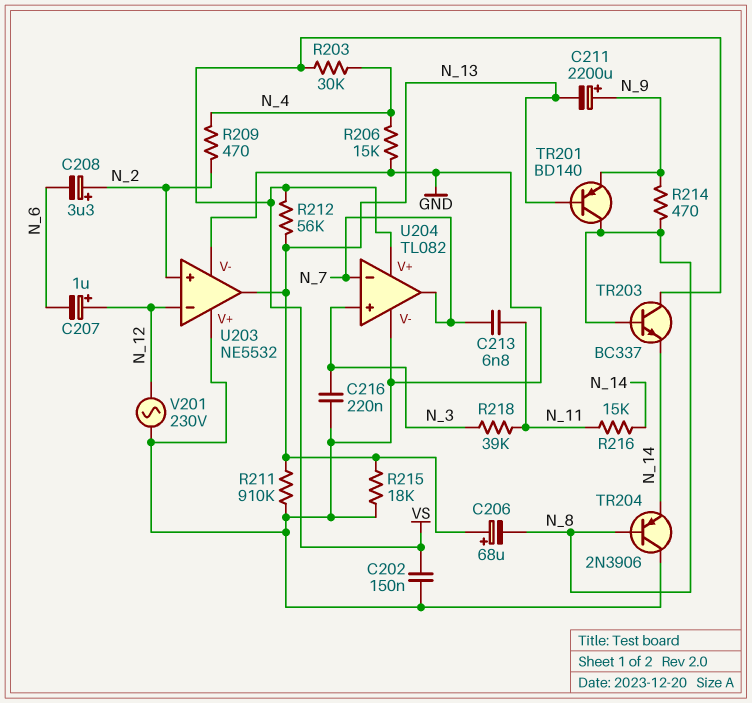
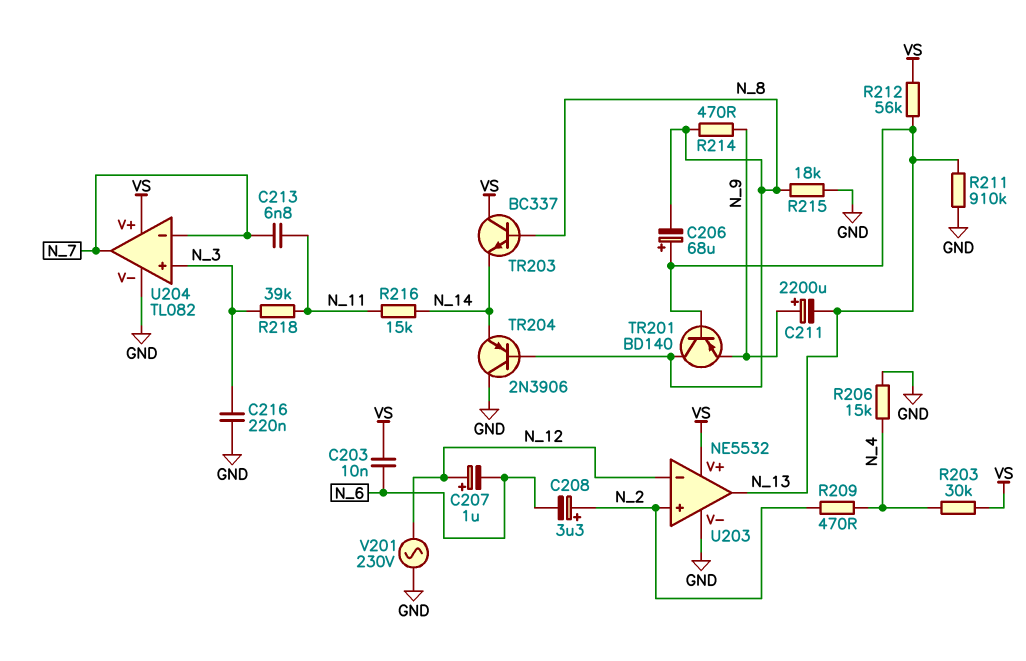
C202: 150nF (GND, VS) -> none
C203: none -> 10nF (N_6, VS)
R215: 18k (GND, N_13) -> 18k (GND, N_8)
U203 pin V+: GND -> VS

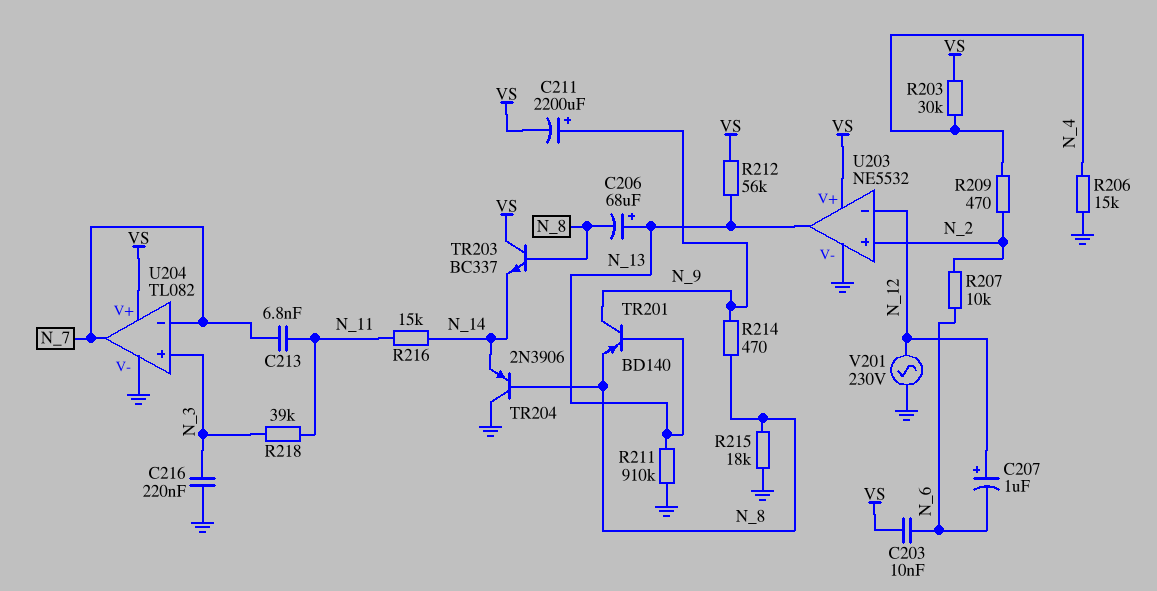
C208: 3.3uF (plus N_2, minus N_6) -> none
C211: 2200uF (plus N_9, minus N_13) -> 2200uF (plus N_9, minus VS)
R207: none -> 10k (N_2, N_6)
TR201: PNP BD140 (B N_13, C N_8, E N_9) -> PNP BD140 (B N_13, C N_9, E N_8)

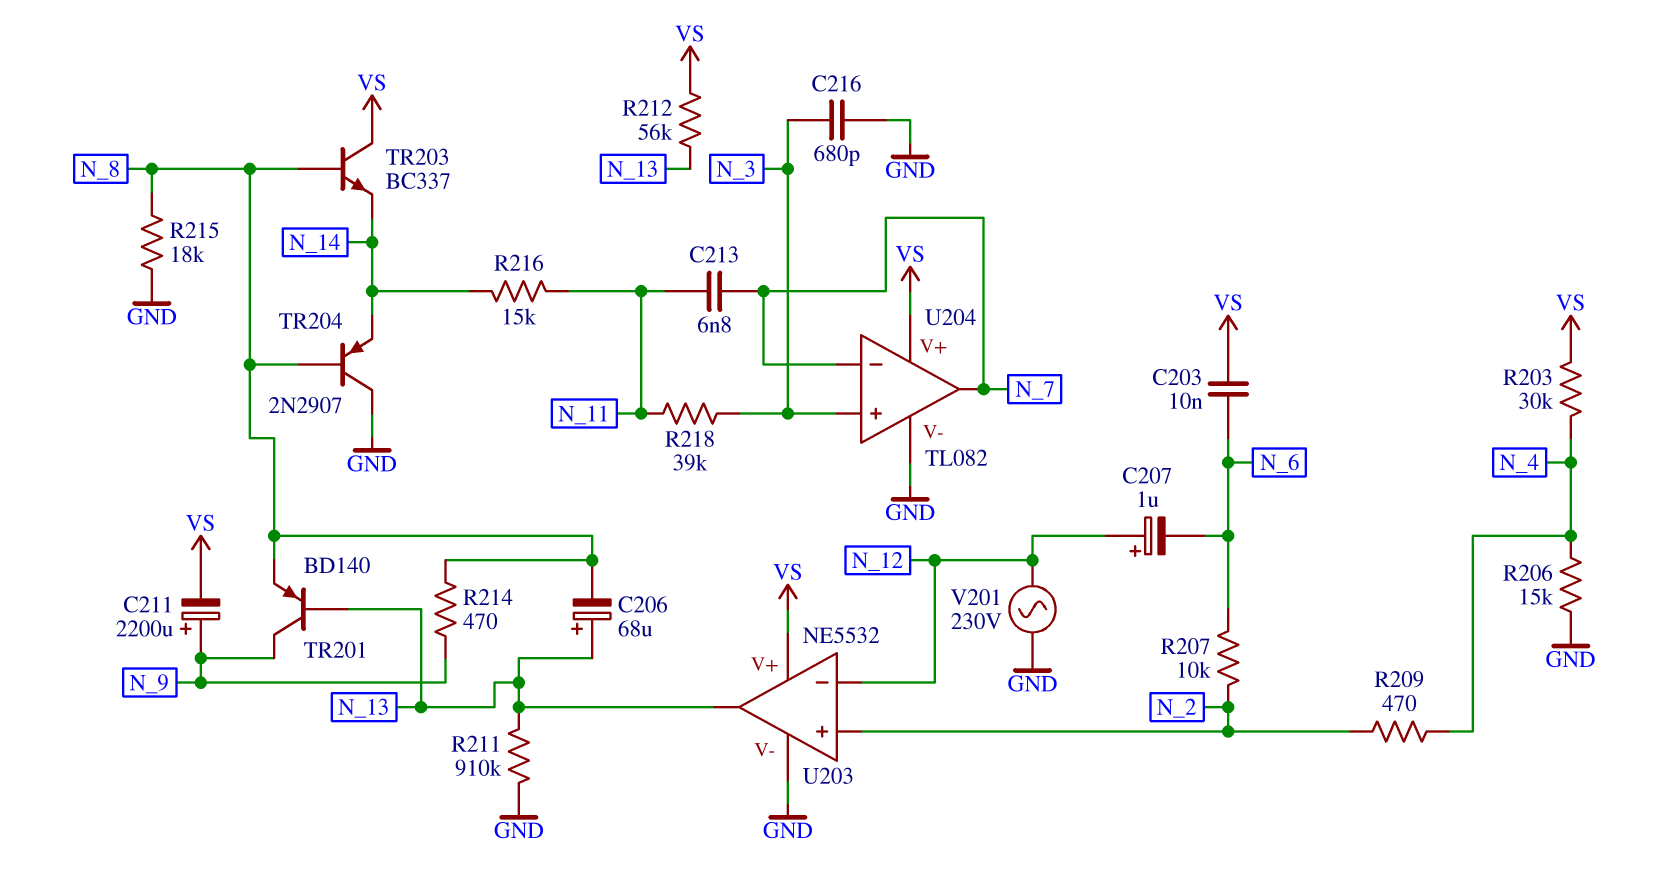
C216: 220nF (GND, N_3) -> 680pF (GND, N_3)
TR204: PNP 2N3906 (B N_8, C GND, E N_14) -> PNP 2N2907 (B N_8, C GND, E N_14)

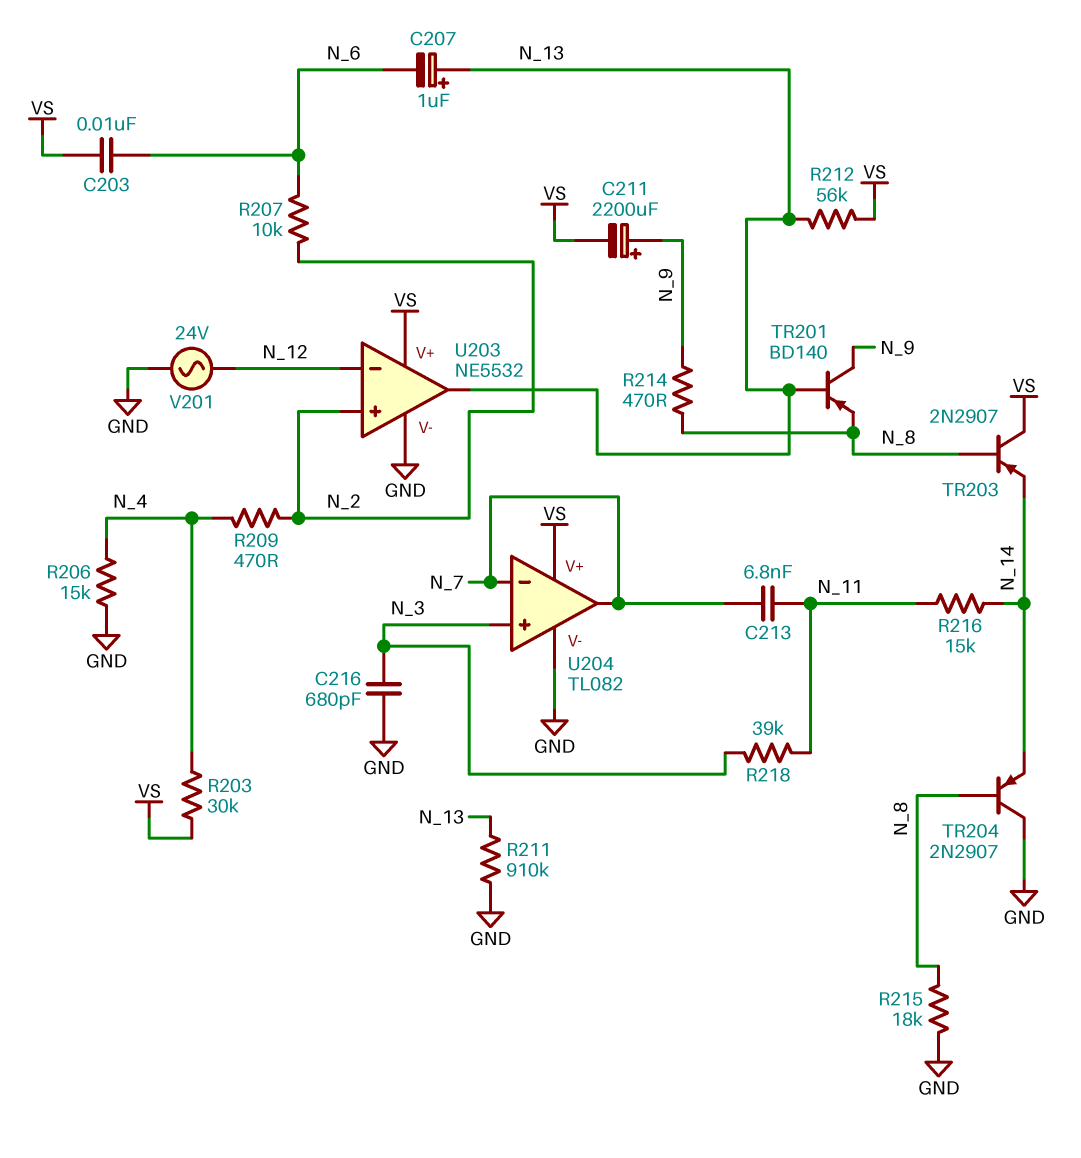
C206: 68uF (plus N_13, minus N_8) -> none
C207: 1uF (plus N_12, minus N_6) -> 1uF (plus N_13, minus N_6)
TR203: NPN BC337 (B N_8, C VS, E N_14) -> PNP 2N2907 (B N_8, C VS, E N_14)
V201: AC 230V (GND, N_12) -> AC 24V (GND, N_12)

